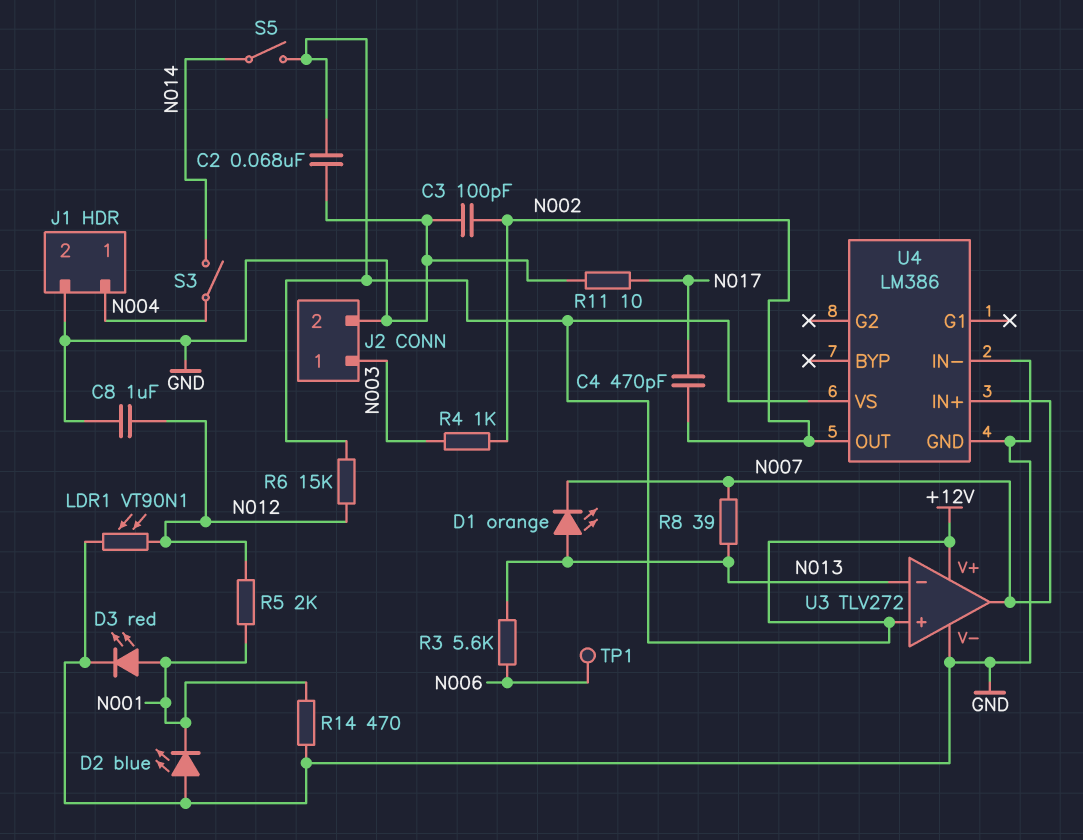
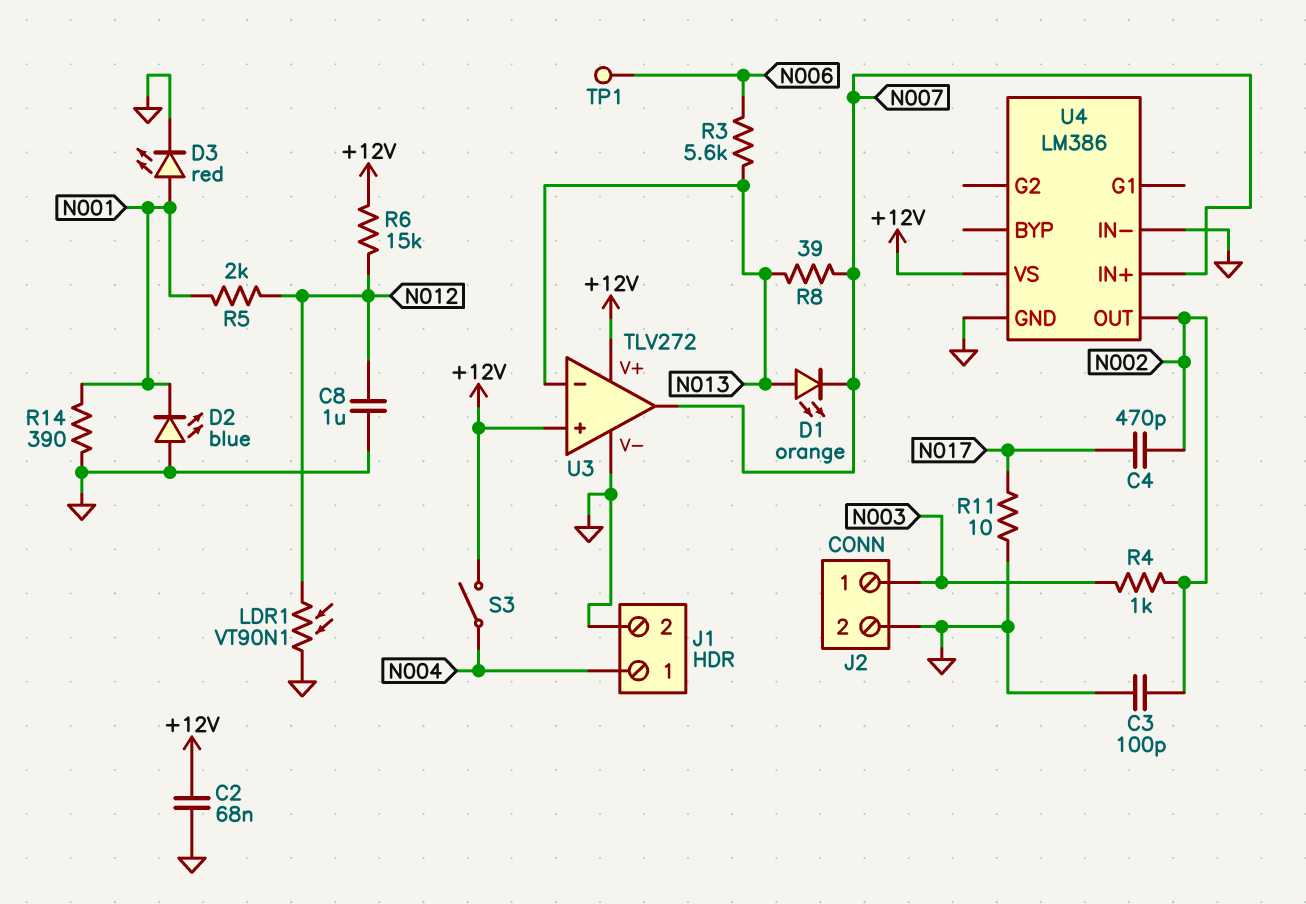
R14: 470 (GND, N001) -> 390 (GND, N001)
S3: switch (N004, N014) -> switch (+12V, N004)
S5: switch (+12V, N014) -> none

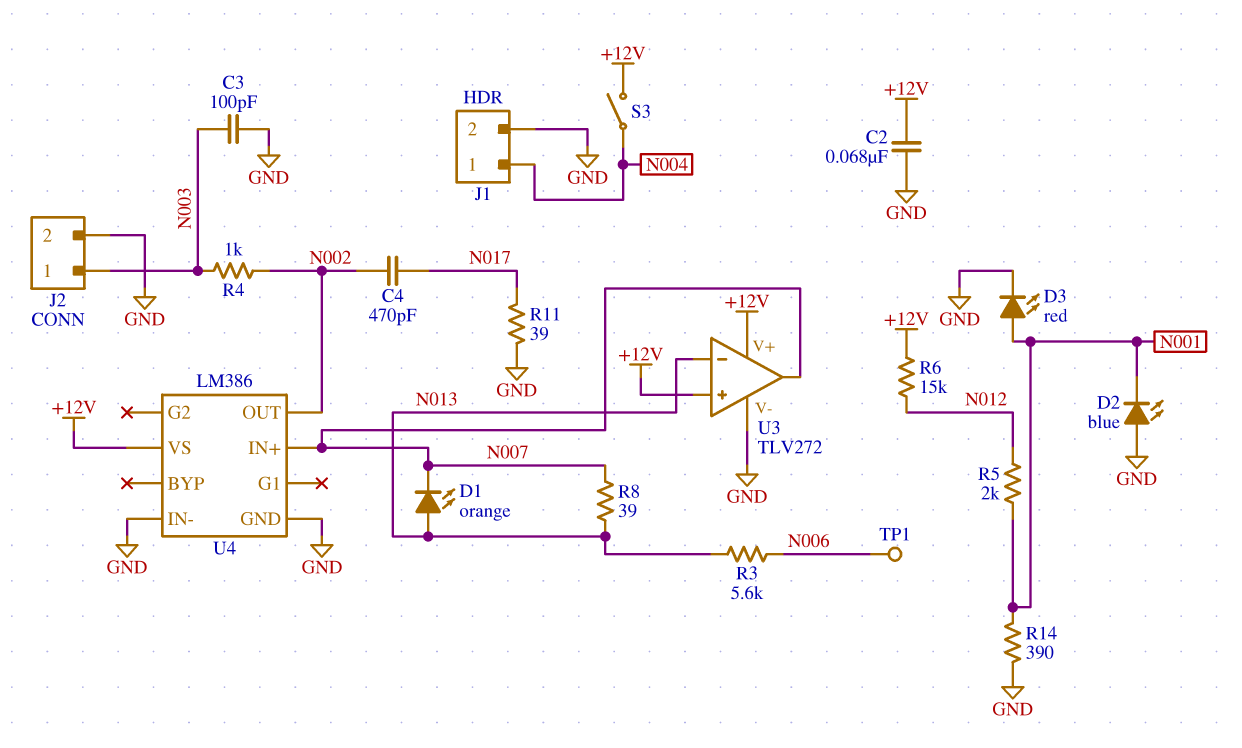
C3: 100pF (GND, N002) -> 100pF (GND, N003)
C8: 1uF (GND, N012) -> none
LDR1: VT90N1 (GND, N012) -> none
R11: 10 (GND, N017) -> 39 (GND, N017)

